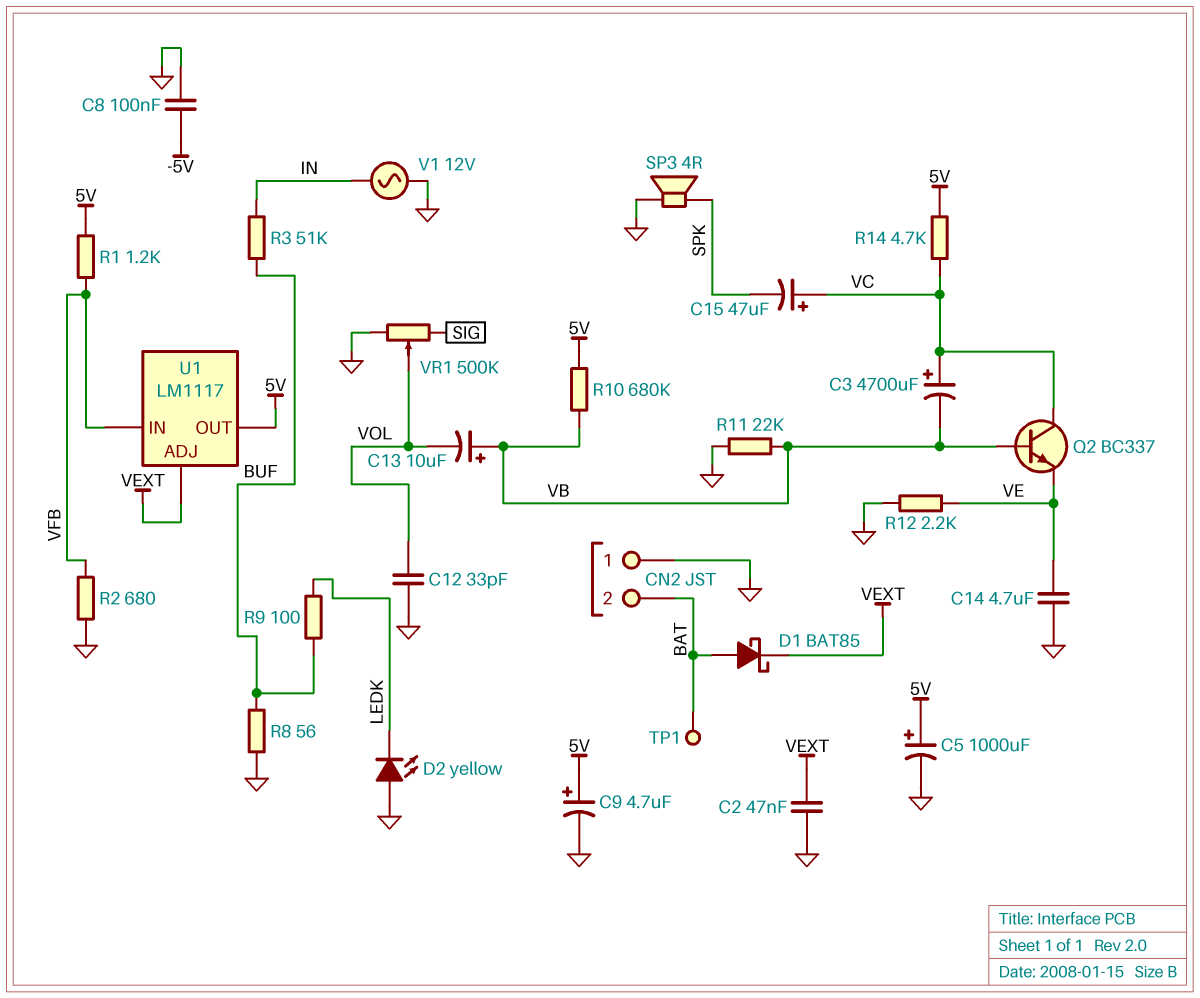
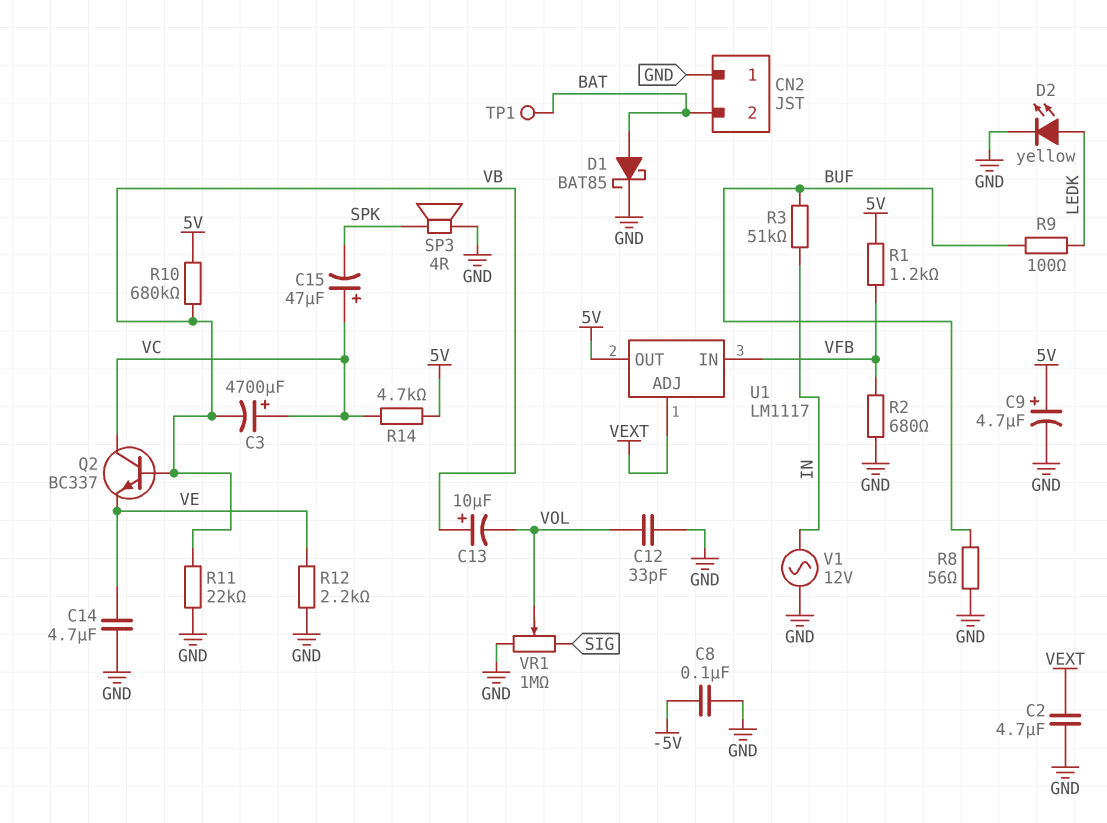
C2: 47nF (GND, VEXT) -> 4.7uF (GND, VEXT)
C5: 1000uF (plus 5V, minus GND) -> none
D1: schottky BAT85 (A BAT, K VEXT) -> schottky BAT85 (A BAT, K GND)
D2: LED yellow (A GND, K LEDK) -> LED yellow (A LEDK, K GND)
VR1: 500k (GND, SIG, wiper VOL) -> 1M (GND, SIG, wiper VOL)

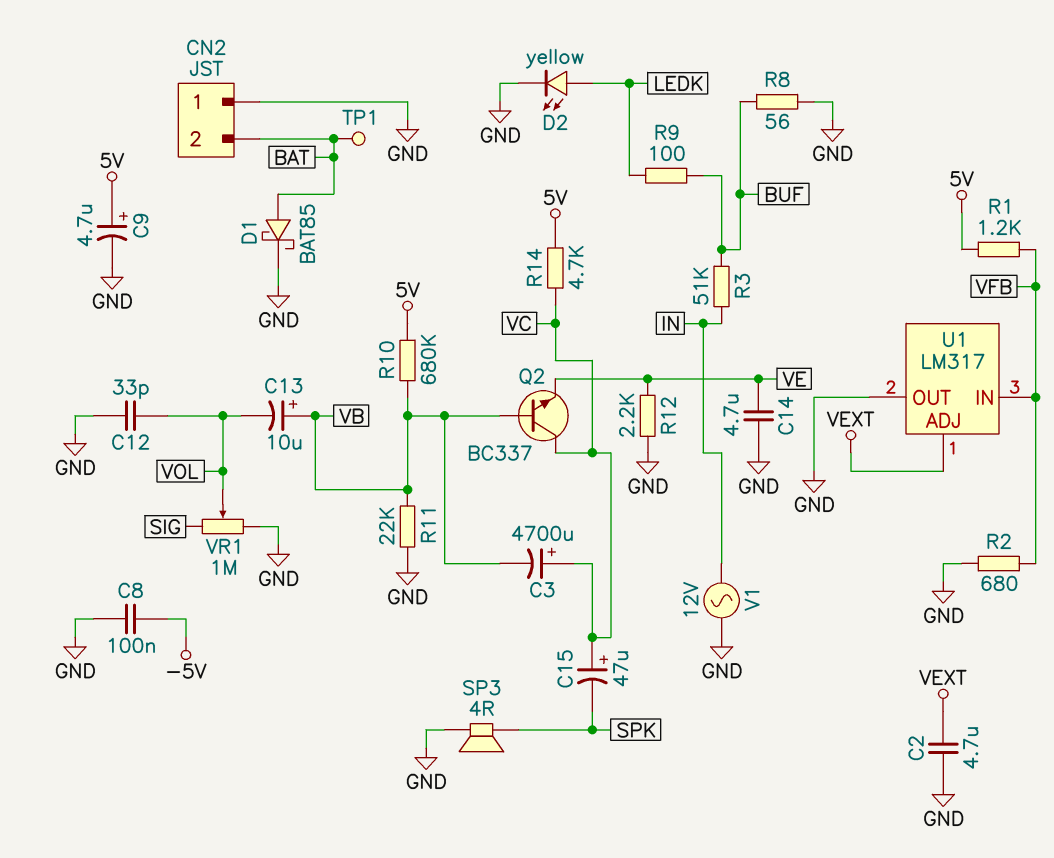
U1: LM1117 -> LM317
U1 pin OUT: 5V -> GND

